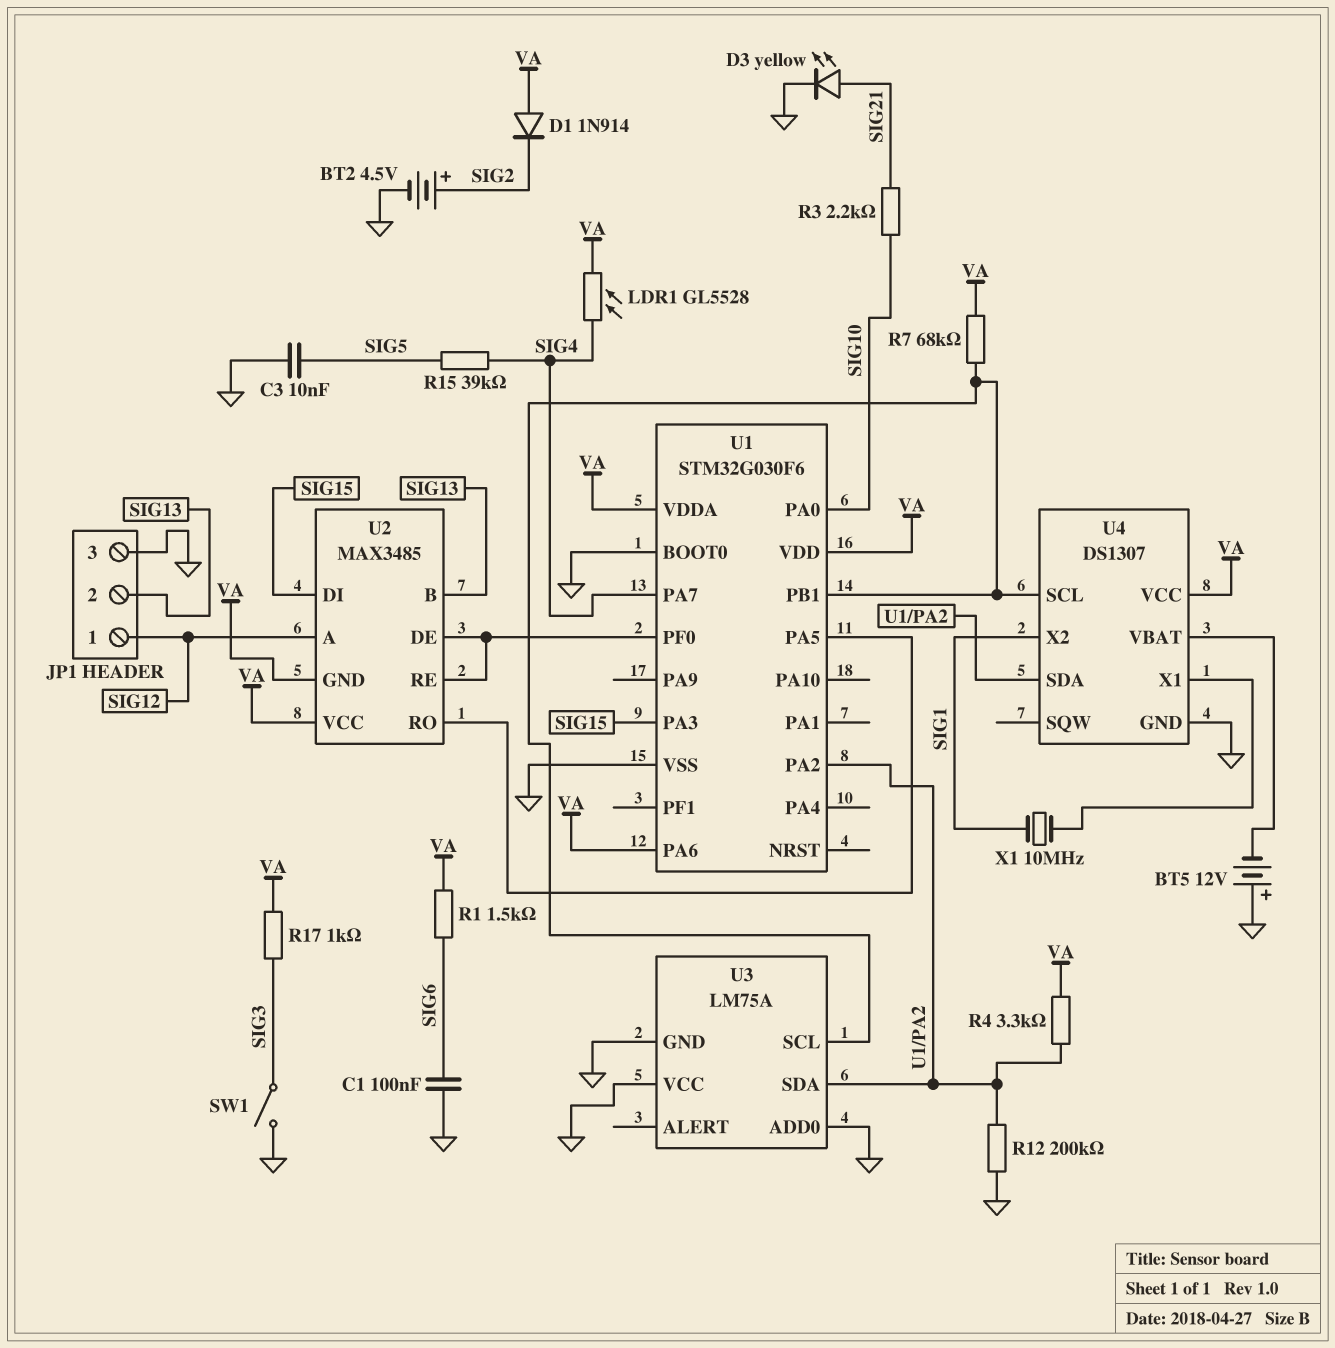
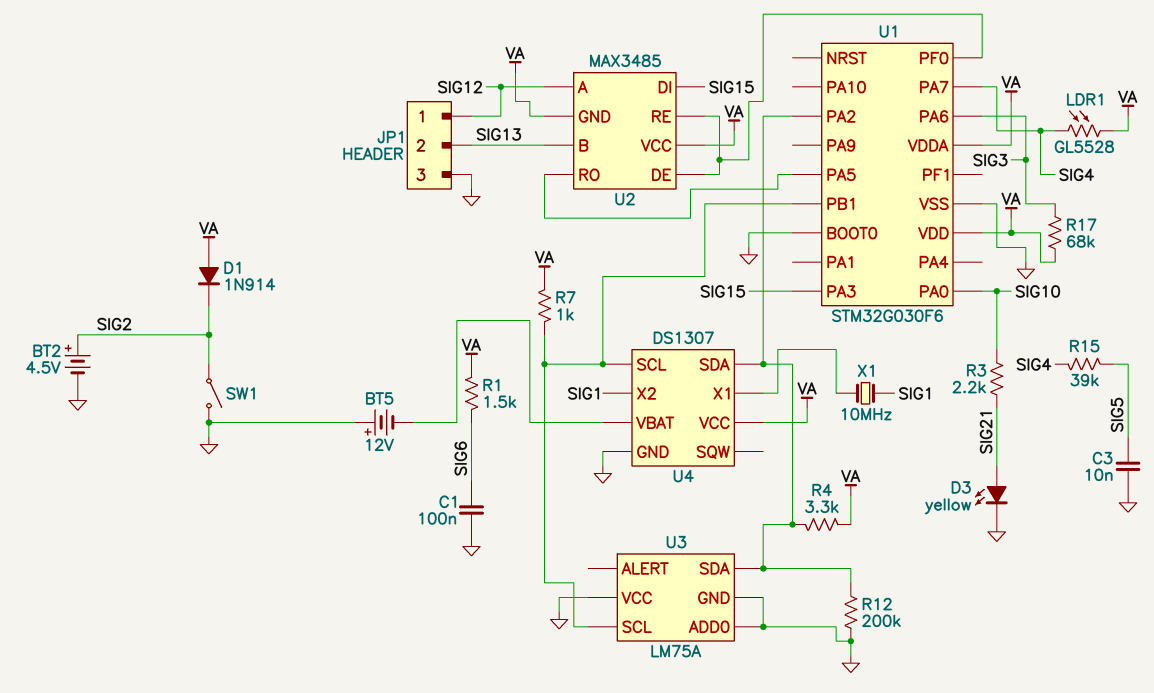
R7: 68k (U1/PB1, VA) -> 1k (U1/PB1, VA)
R17: 1k (SIG3, VA) -> 68k (SIG3, VA)
SW1: switch (GND, SIG3) -> switch (GND, SIG2)
U1 pin PA6: VA -> SIG3

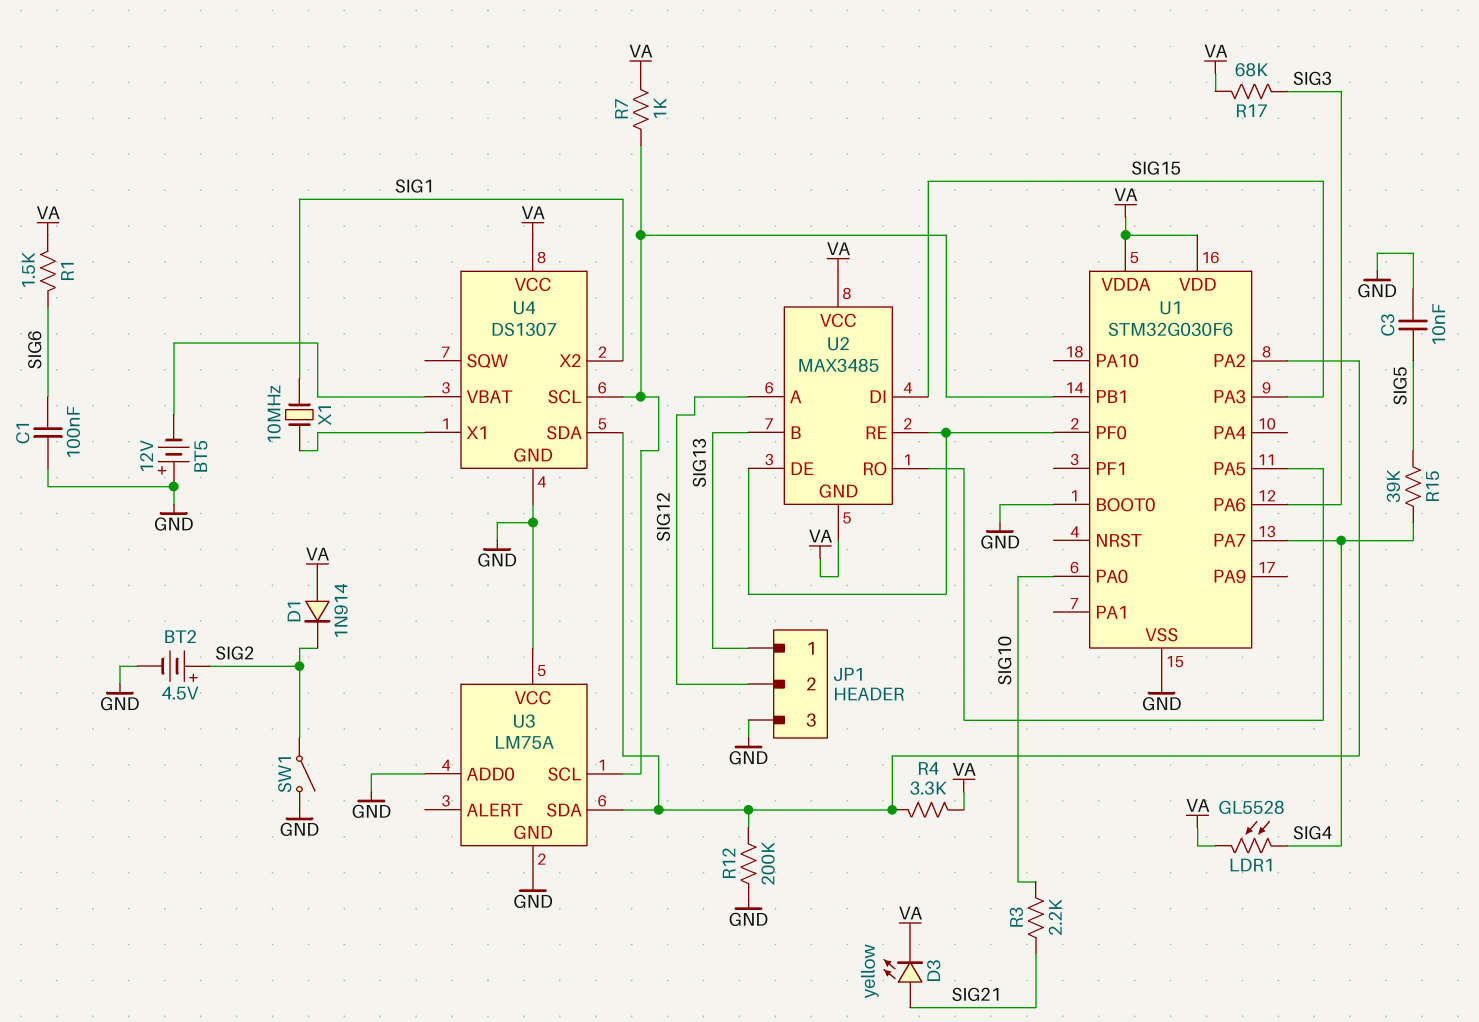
D3: LED yellow (A SIG21, K GND) -> LED yellow (A SIG21, K VA)
JP1 pin 1: SIG12 -> SIG13
JP1 pin 2: SIG13 -> SIG12

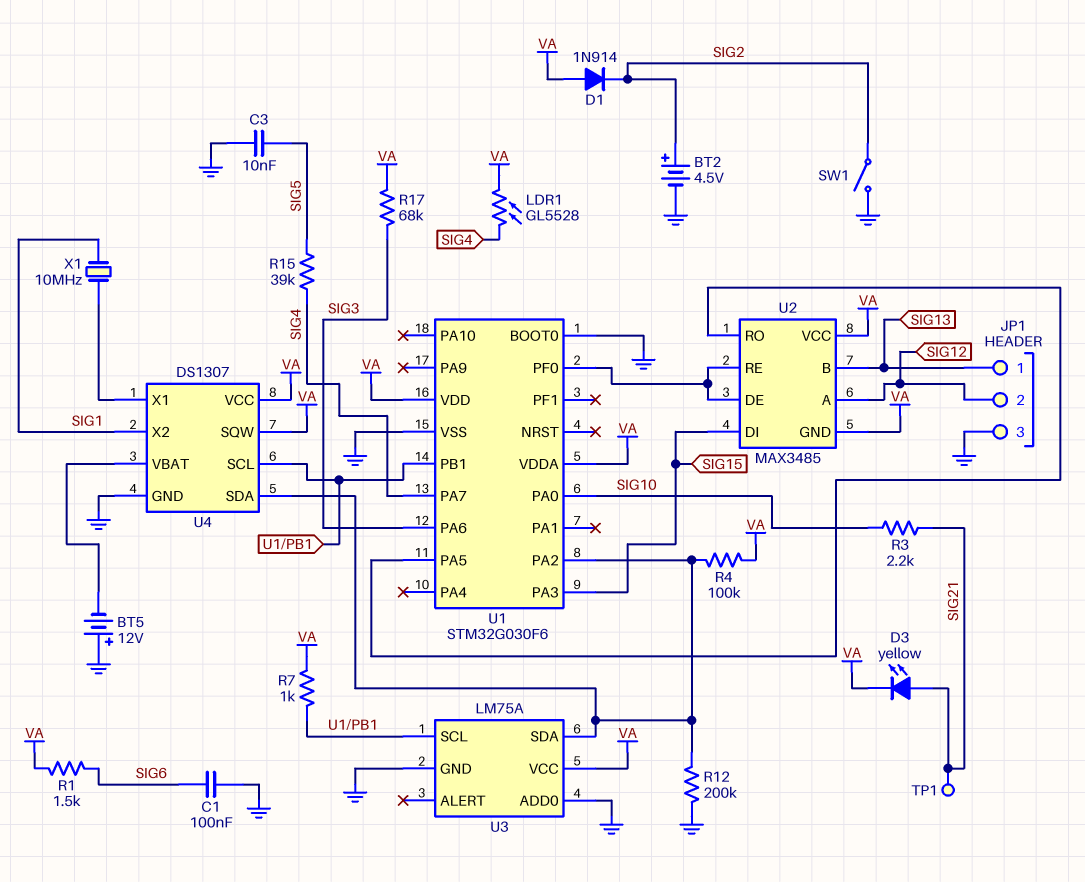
R4: 3.3k (U1/PA2, VA) -> 100k (U1/PA2, VA)
TP1: none -> test point (SIG21)
U3 pin VCC: GND -> VA
U4 pin SQW: none -> VA

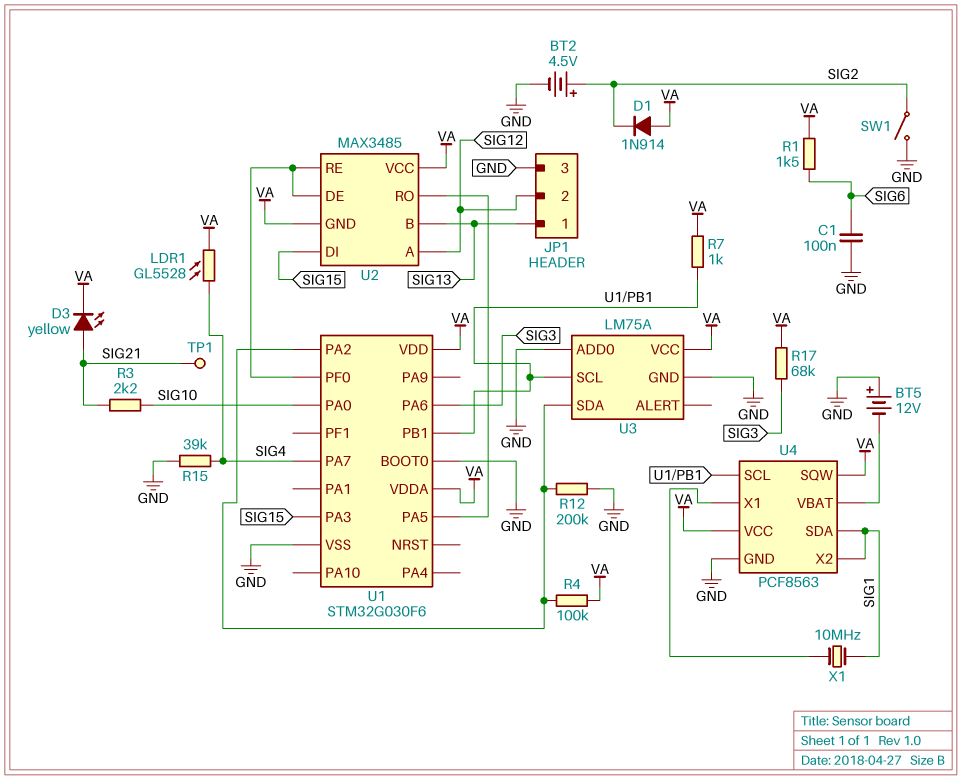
C3: 10nF (GND, SIG5) -> none
R15: 39k (SIG4, SIG5) -> 39k (GND, SIG4)
U4: DS1307 -> PCF8563
U4 pin SDA: U1/PA2 -> SIG1

